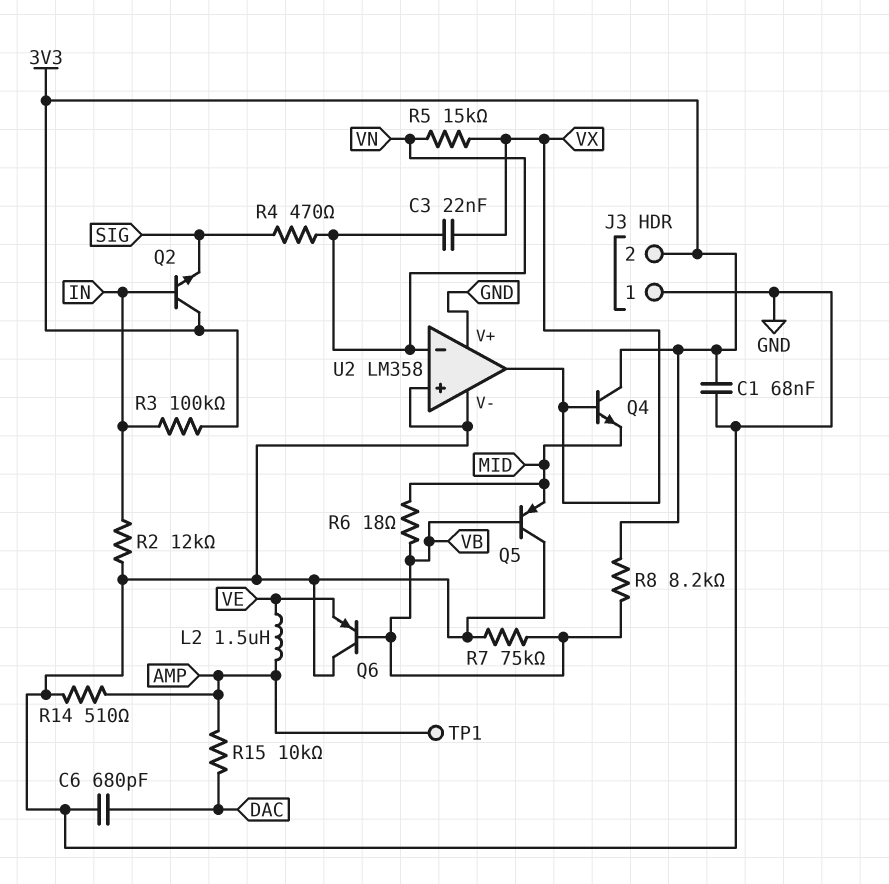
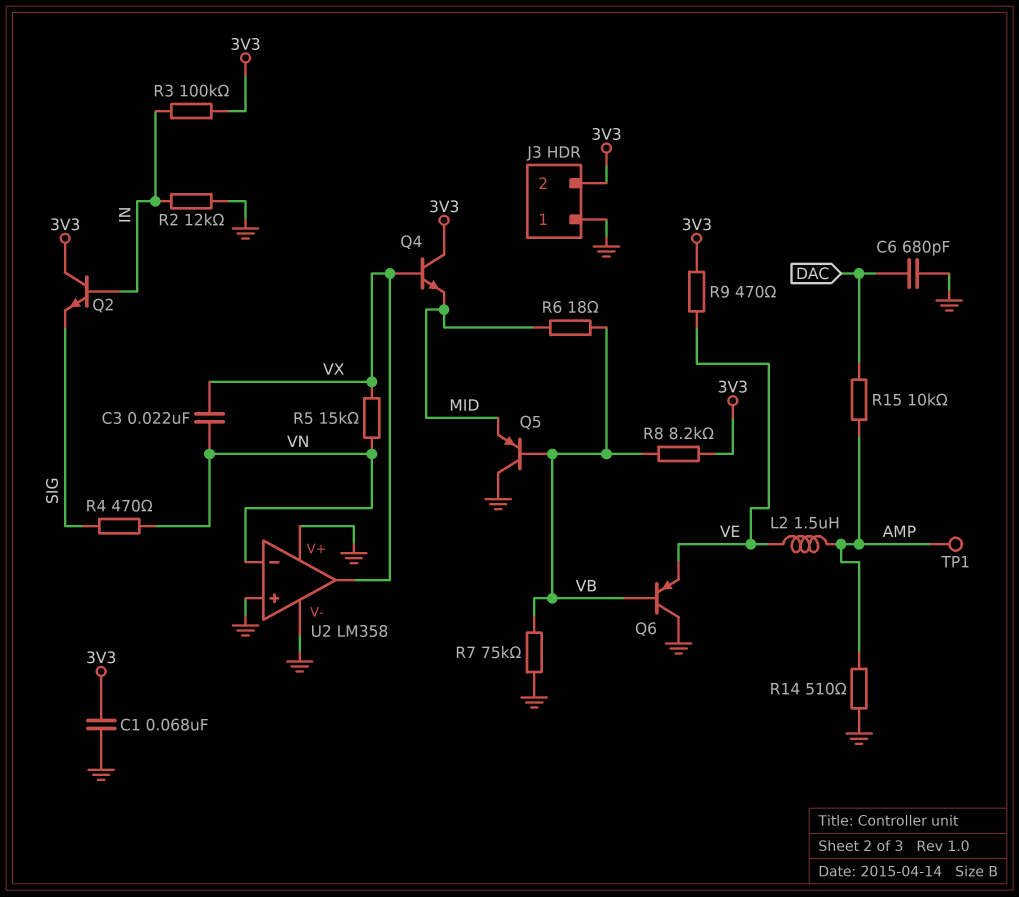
R9: none -> 470 (3V3, VE)

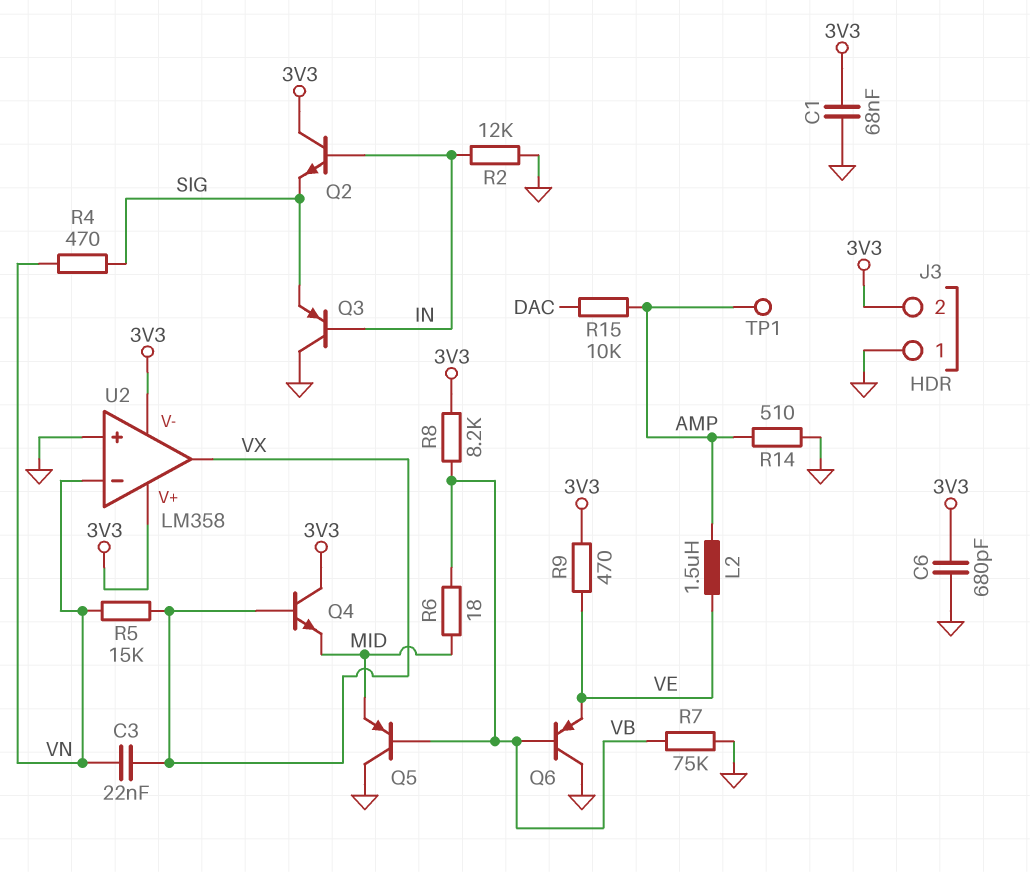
C6: 680pF (DAC, GND) -> 680pF (3V3, GND)
Q3: none -> PNP (B IN, C GND, E SIG)
R3: 100k (3V3, IN) -> none
U2 pin V+: GND -> 3V3
U2 pin V-: GND -> 3V3

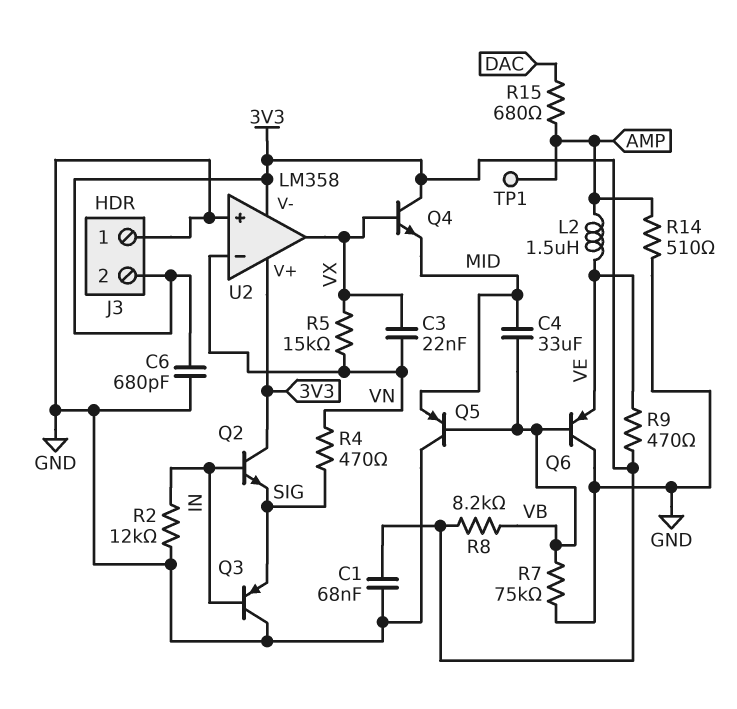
C4: none -> 33uF (MID, VB)
R6: 18 (MID, VB) -> none
R15: 10k (AMP, DAC) -> 680 (AMP, DAC)

